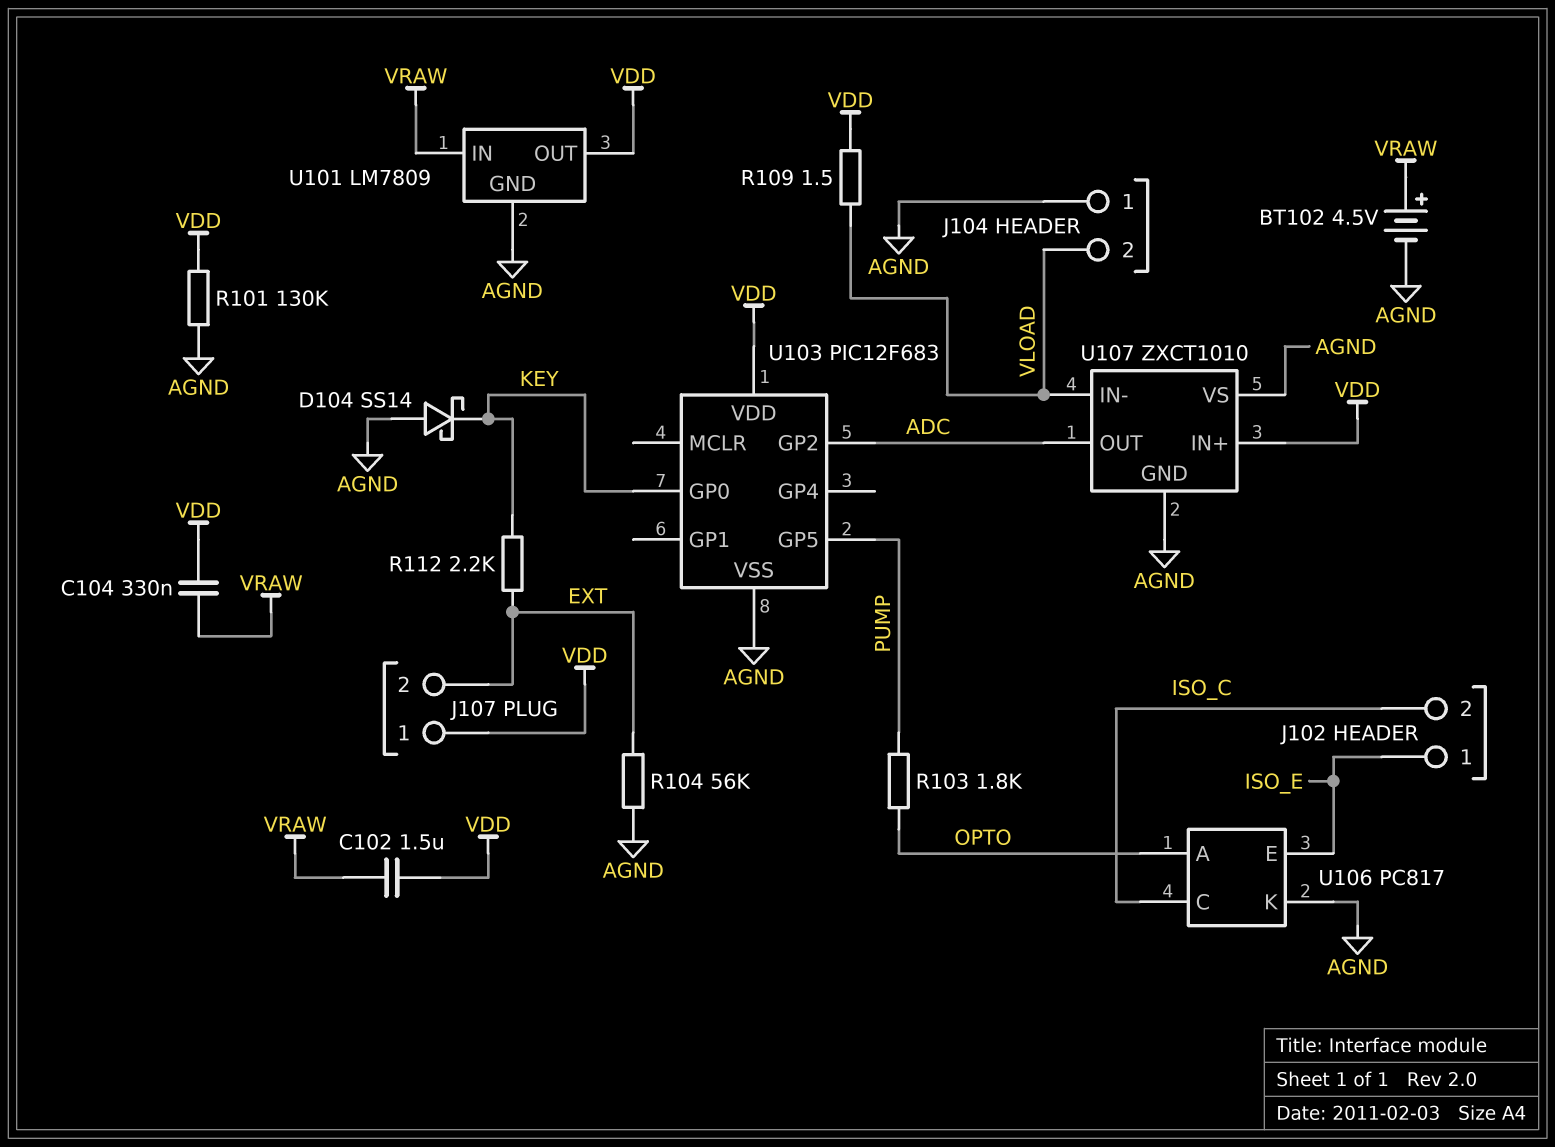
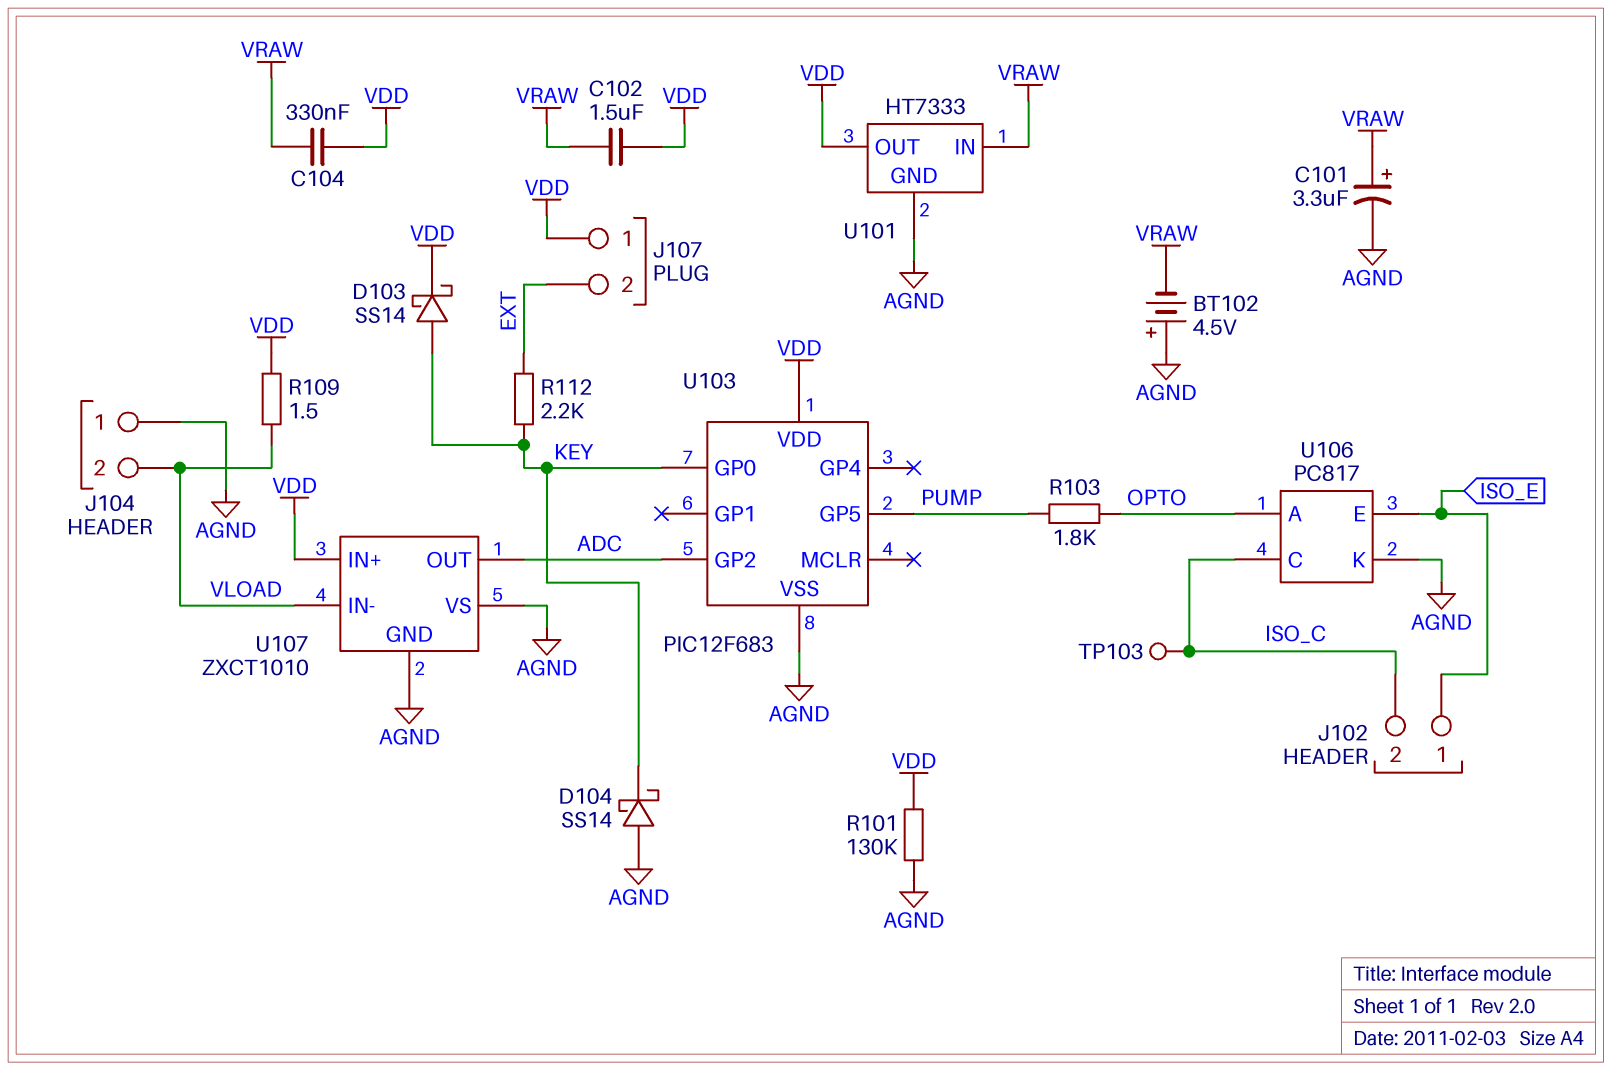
BT102: 4.5V (plus VRAW, minus AGND) -> 4.5V (plus AGND, minus VRAW)
C101: none -> 3.3uF (plus VRAW, minus AGND)
D103: none -> schottky SS14 (A KEY, K VDD)
R104: 56k (AGND, EXT) -> none
TP103: none -> test point (ISO_C)
U101: LM7809 -> HT7333

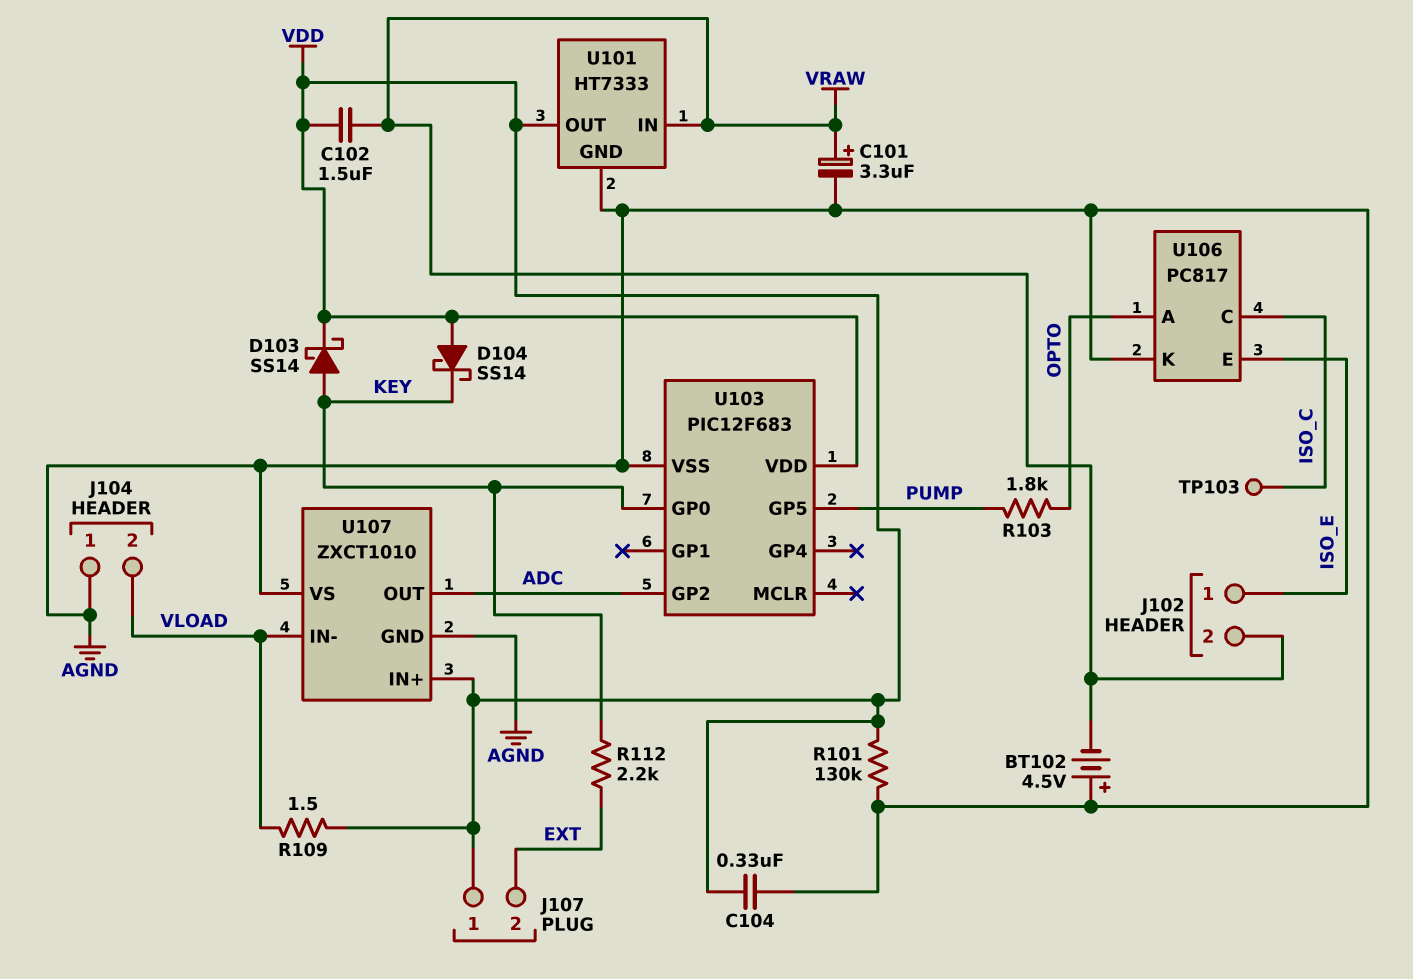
C104: 330nF (VDD, VRAW) -> 330nF (AGND, VDD)
D104: schottky SS14 (A AGND, K KEY) -> schottky SS14 (A VDD, K KEY)
J102 pin 2: ISO_C -> VRAW

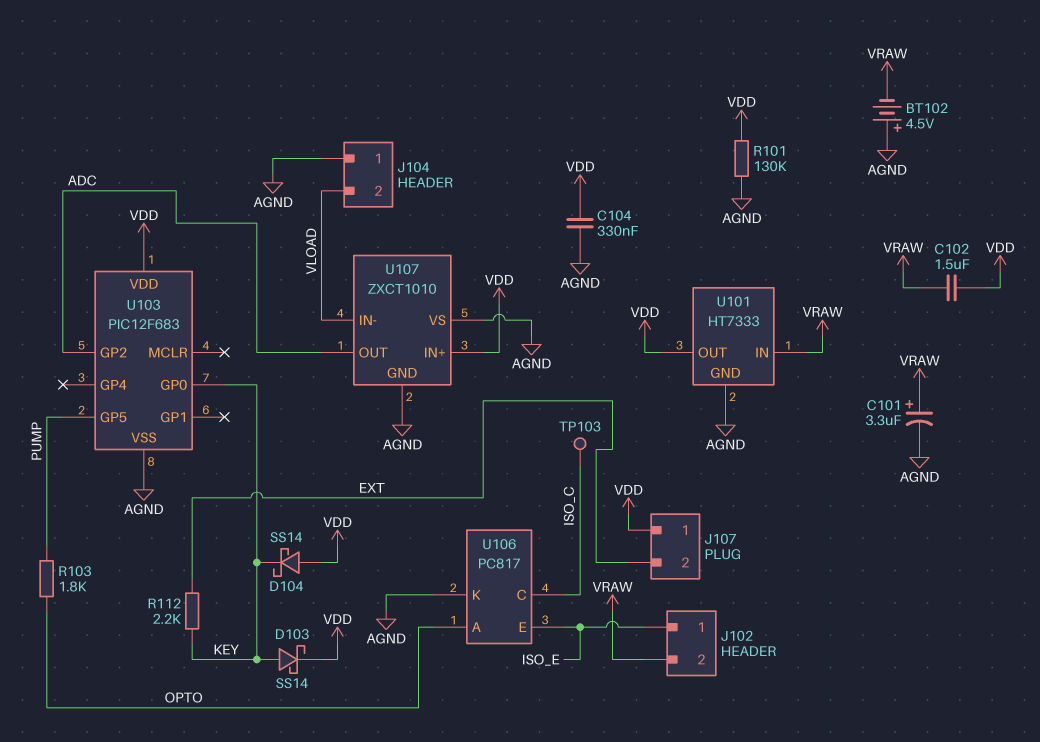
R109: 1.5 (VDD, VLOAD) -> none

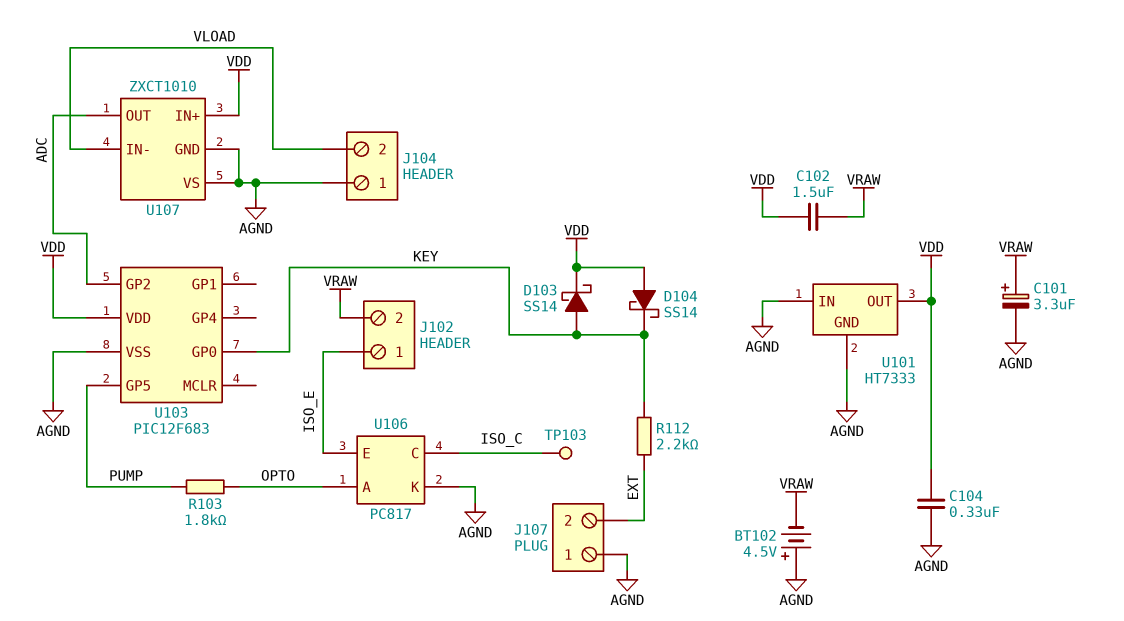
J107 pin 1: VDD -> AGND
R101: 130k (AGND, VDD) -> none
U101 pin IN: VRAW -> AGND

